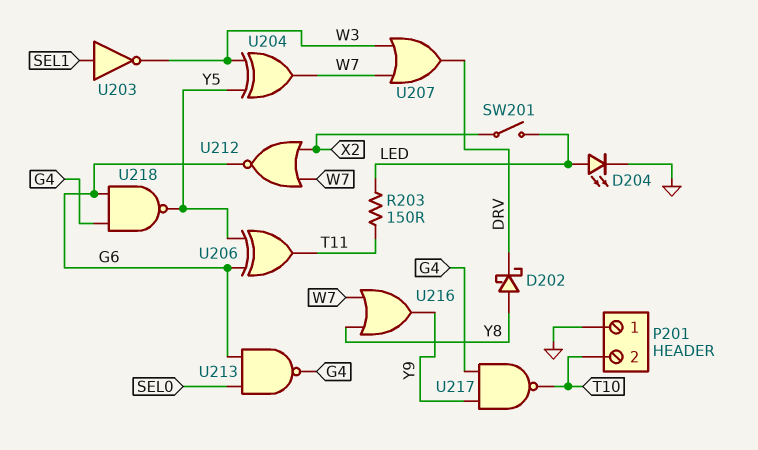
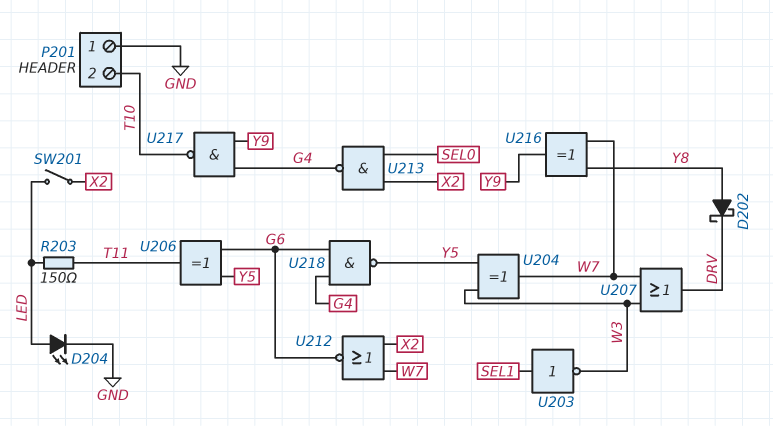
U213: NAND (in G6, in SEL0, out G4) -> NAND (in SEL0, in X2, out G4)
U216: OR (in W7, in Y8, out Y9) -> XOR (in W7, in Y8, out Y9)

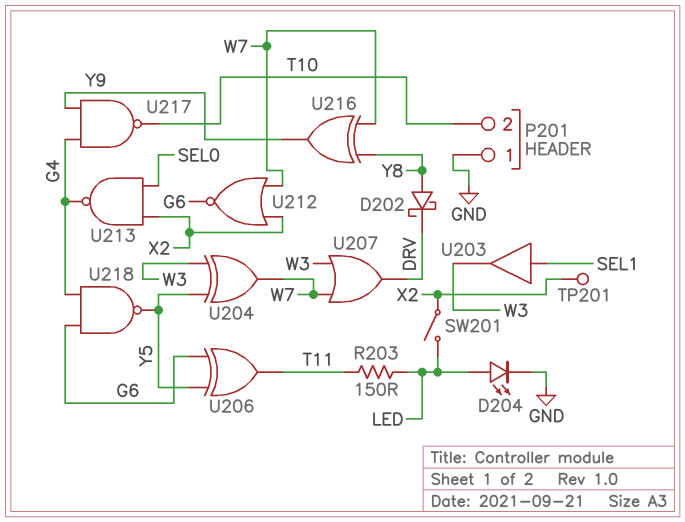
TP201: none -> test point (X2)
U203: NOT (in SEL1, out W3) -> buffer (in SEL1, out W3)

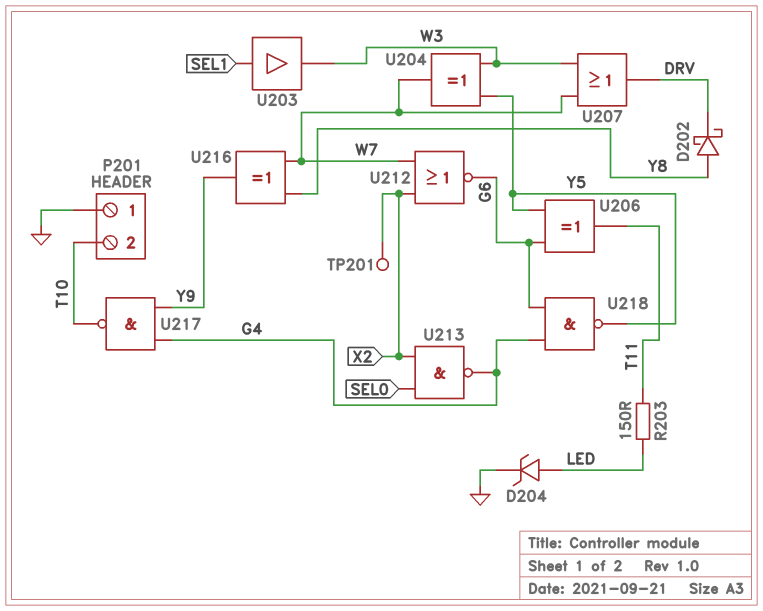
D204: LED (A LED, K GND) -> zener (A LED, K GND)
SW201: switch (LED, X2) -> none

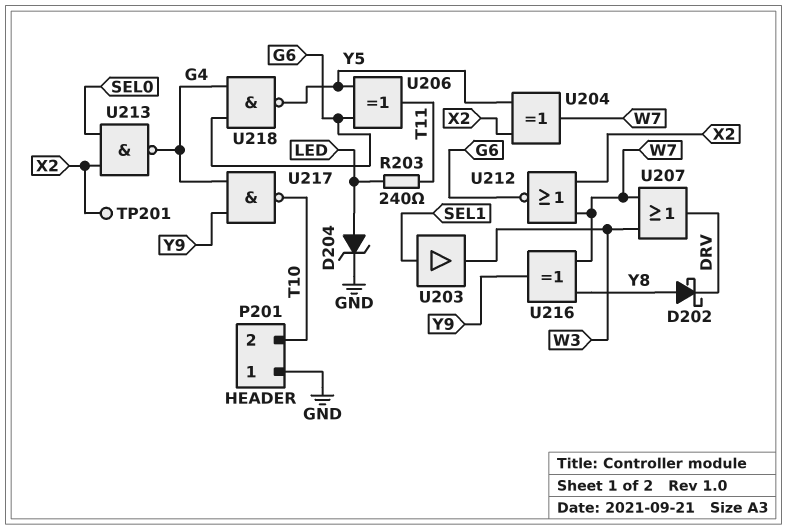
R203: 150 (LED, T11) -> 240 (LED, T11)
U204: XOR (in W3, in Y5, out W7) -> XOR (in X2, in Y5, out W7)

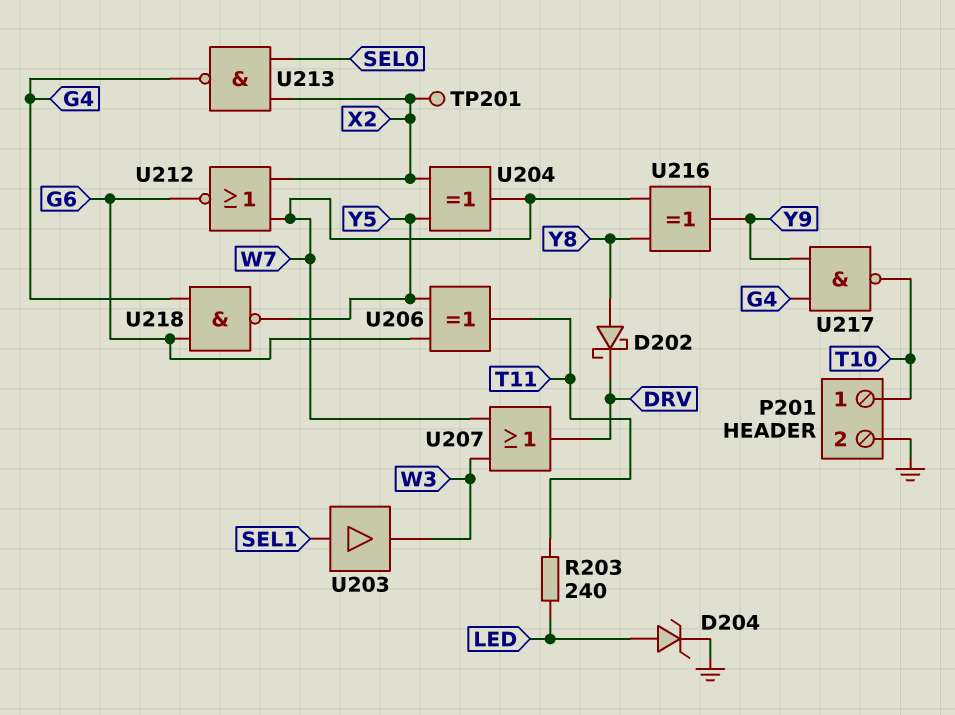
P201 pin 1: GND -> T10
P201 pin 2: T10 -> GND

